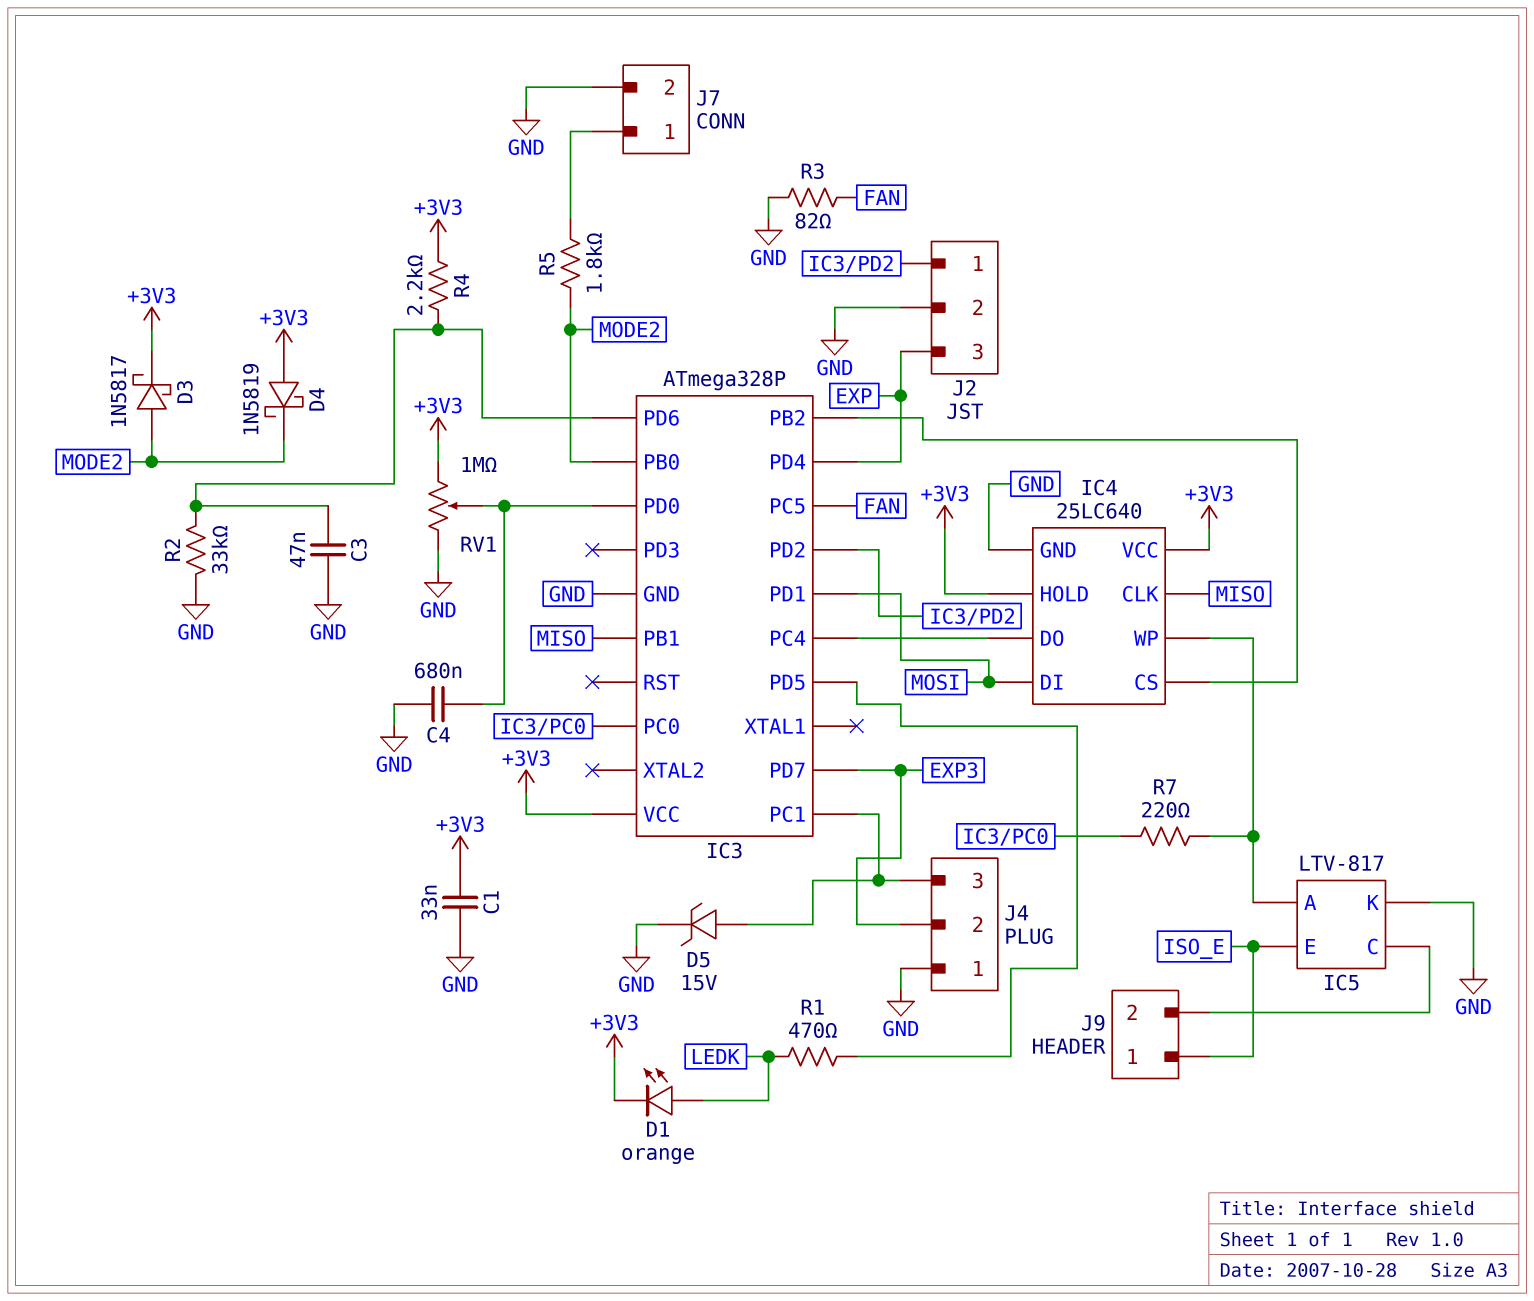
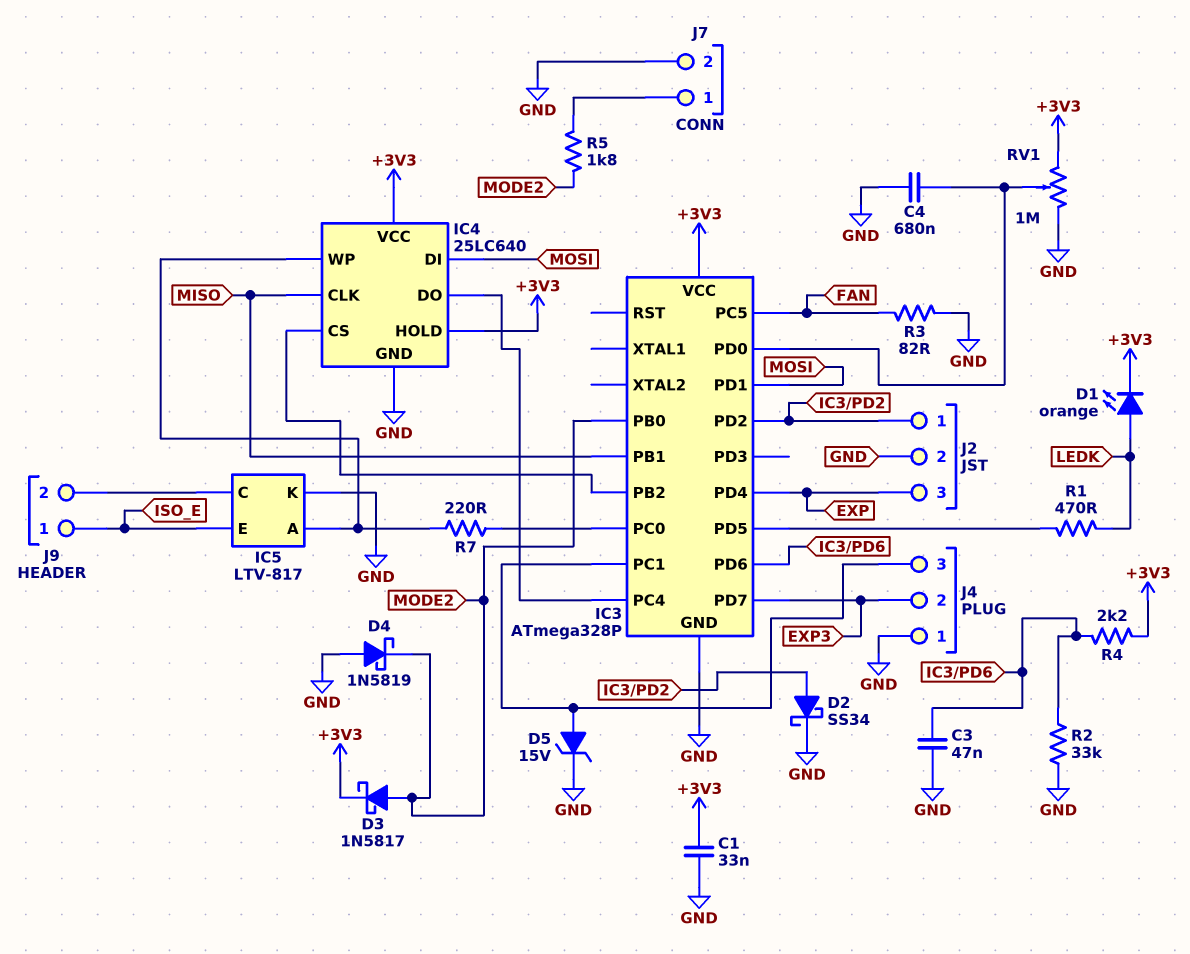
D2: none -> schottky SS34 (A IC3/PD2, K GND)
D4: schottky 1N5819 (A +3V3, K MODE2) -> schottky 1N5819 (A GND, K MODE2)

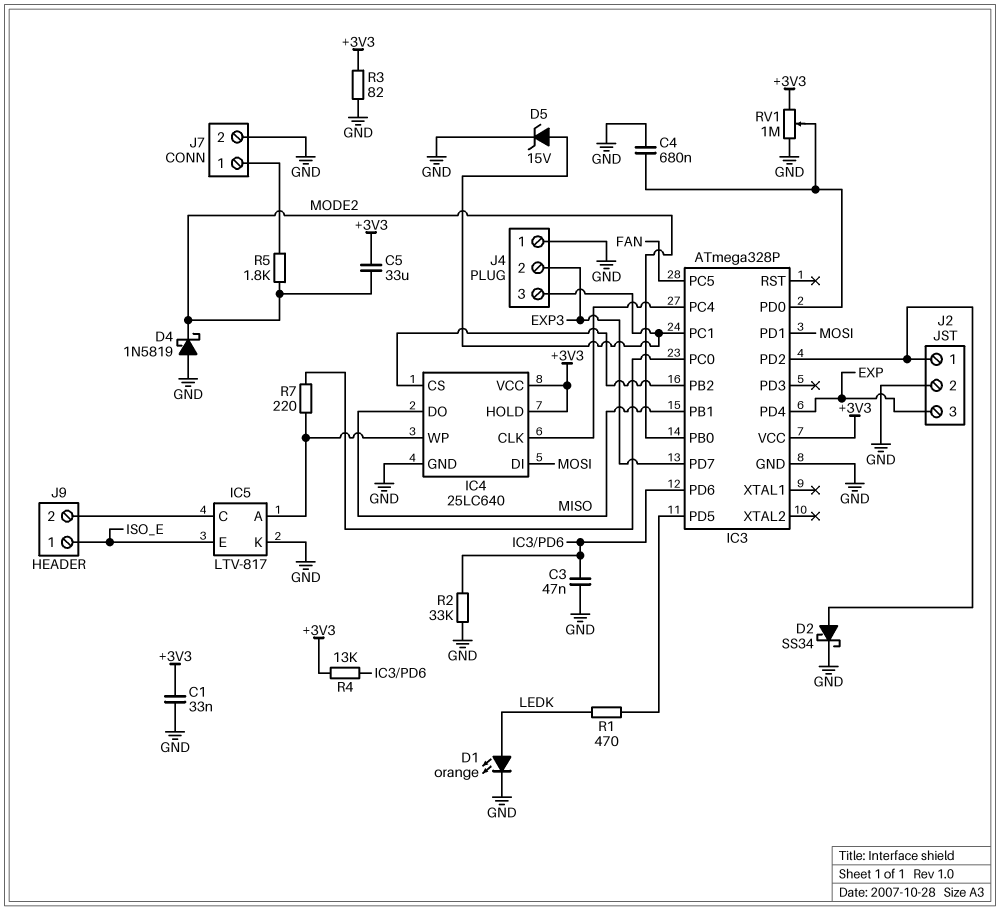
C5: none -> 33uF (+3V3, MODE2)
D1: LED orange (A LEDK, K +3V3) -> LED orange (A LEDK, K GND)
D3: schottky 1N5817 (A MODE2, K +3V3) -> none
IC4 pin CLK: MISO -> IC3/PC4
IC4 pin DO: IC3/PC4 -> MISO
R3: 82 (FAN, GND) -> 82 (+3V3, GND)
R4: 2.2k (+3V3, IC3/PD6) -> 13k (+3V3, IC3/PD6)

